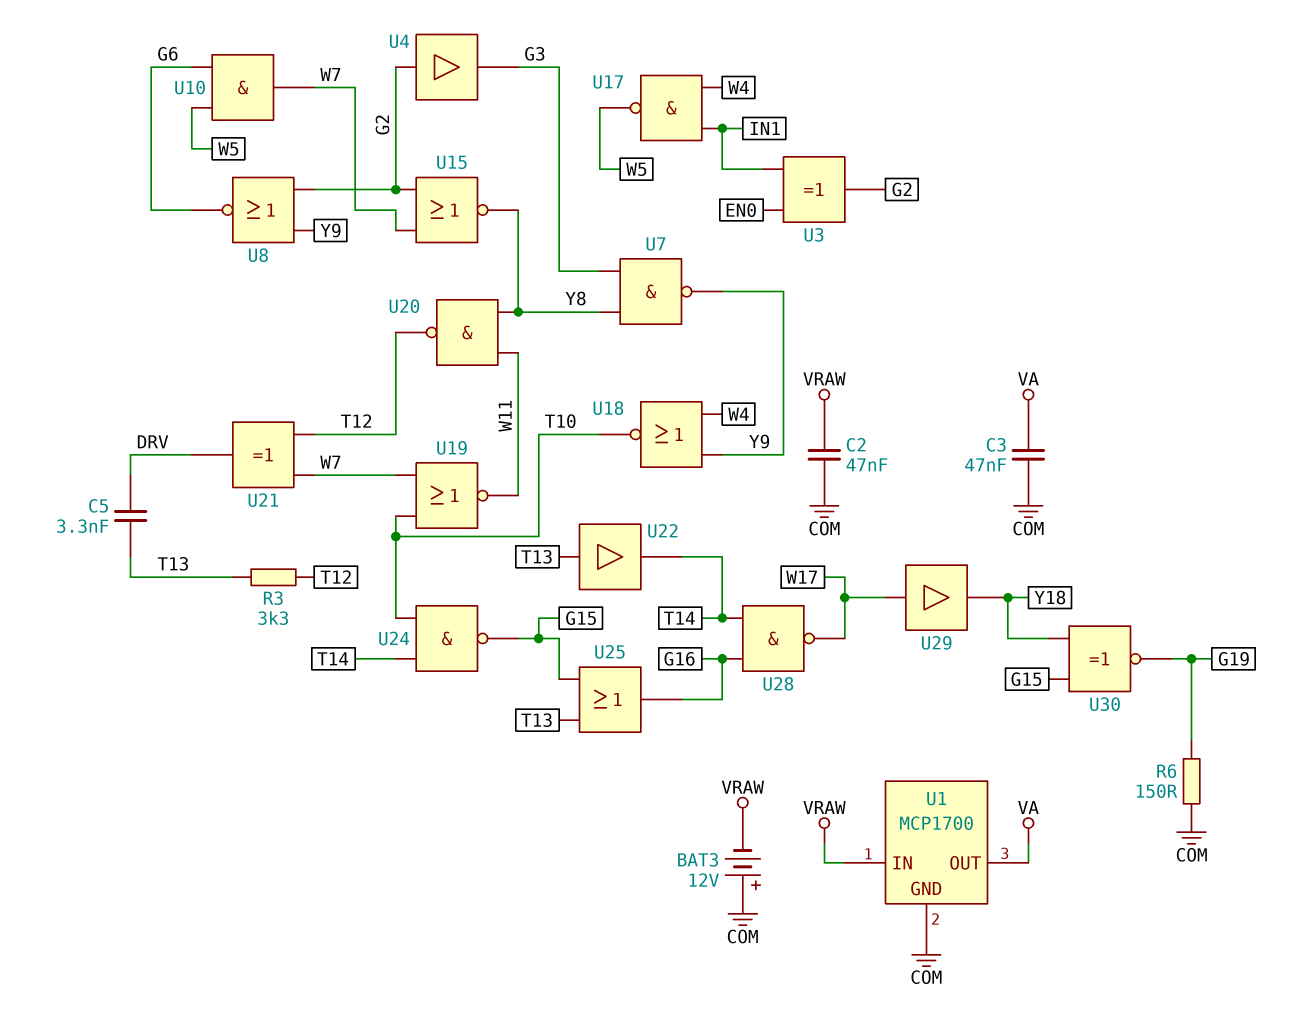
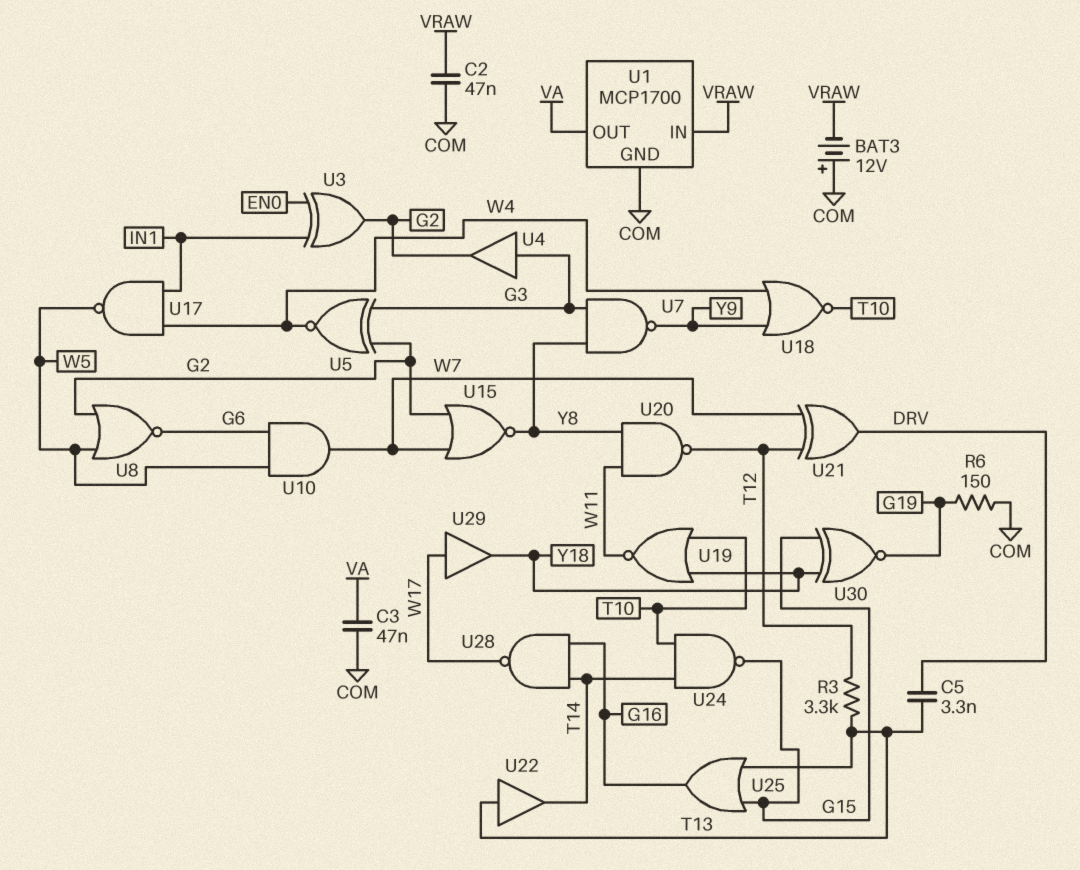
U4: buffer (in G2, out G3) -> buffer (in G3, out G2)
U5: none -> XNOR (in G2, in G3, out W4)
U8: NOR (in G2, in Y9, out G6) -> NOR (in G2, in W5, out G6)
U19: NOR (in T10, in W7, out W11) -> NOR (in T10, in Y18, out W11)

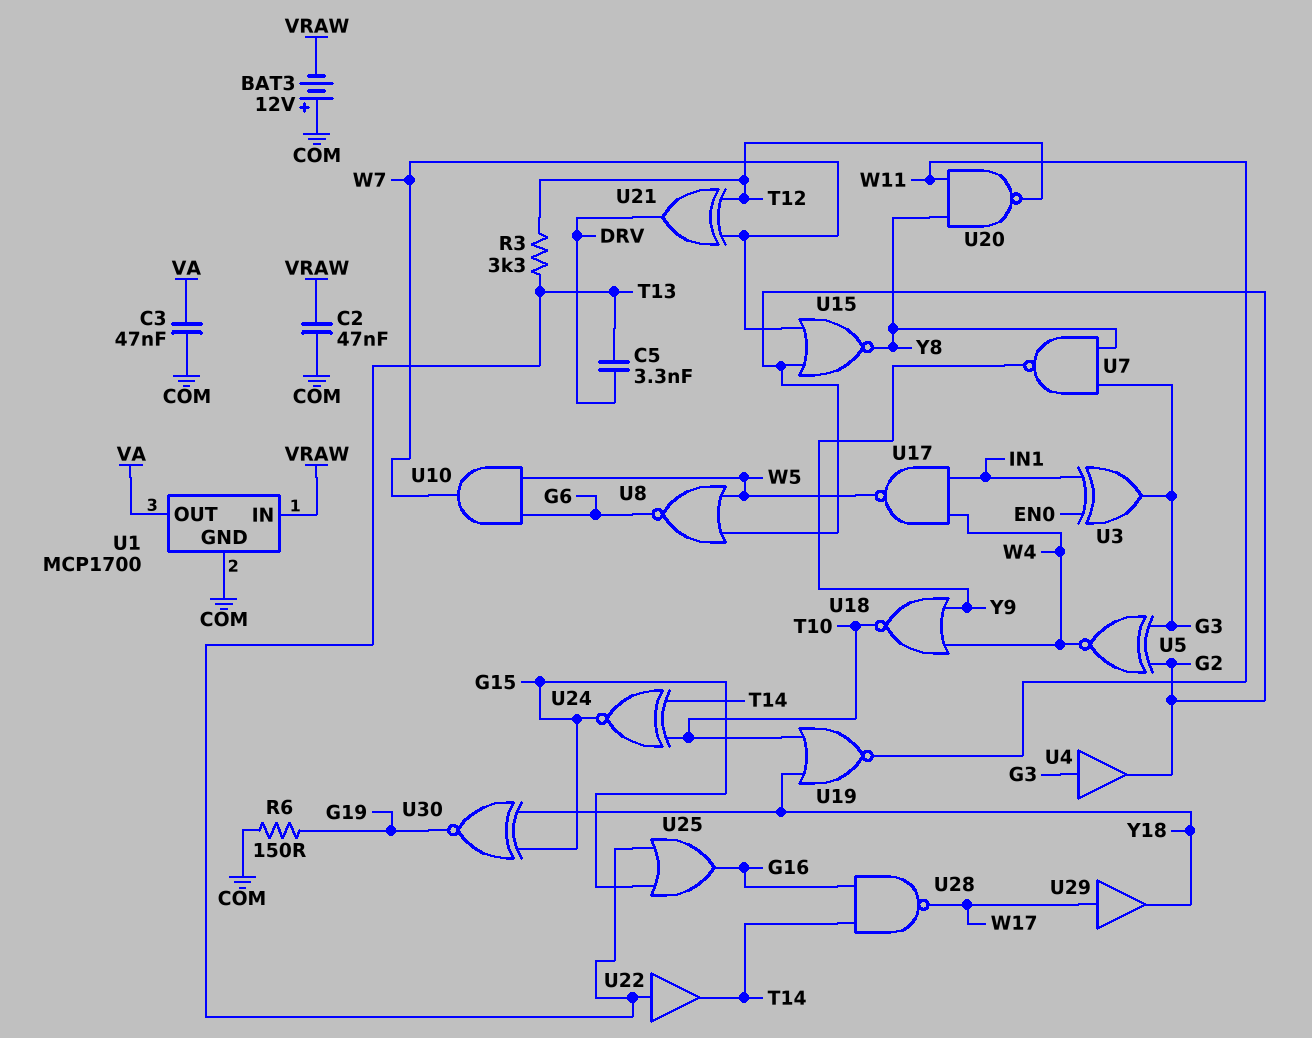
U3: XOR (in EN0, in IN1, out G2) -> XOR (in EN0, in IN1, out G3)
U24: NAND (in T10, in T14, out G15) -> XNOR (in T10, in T14, out G15)

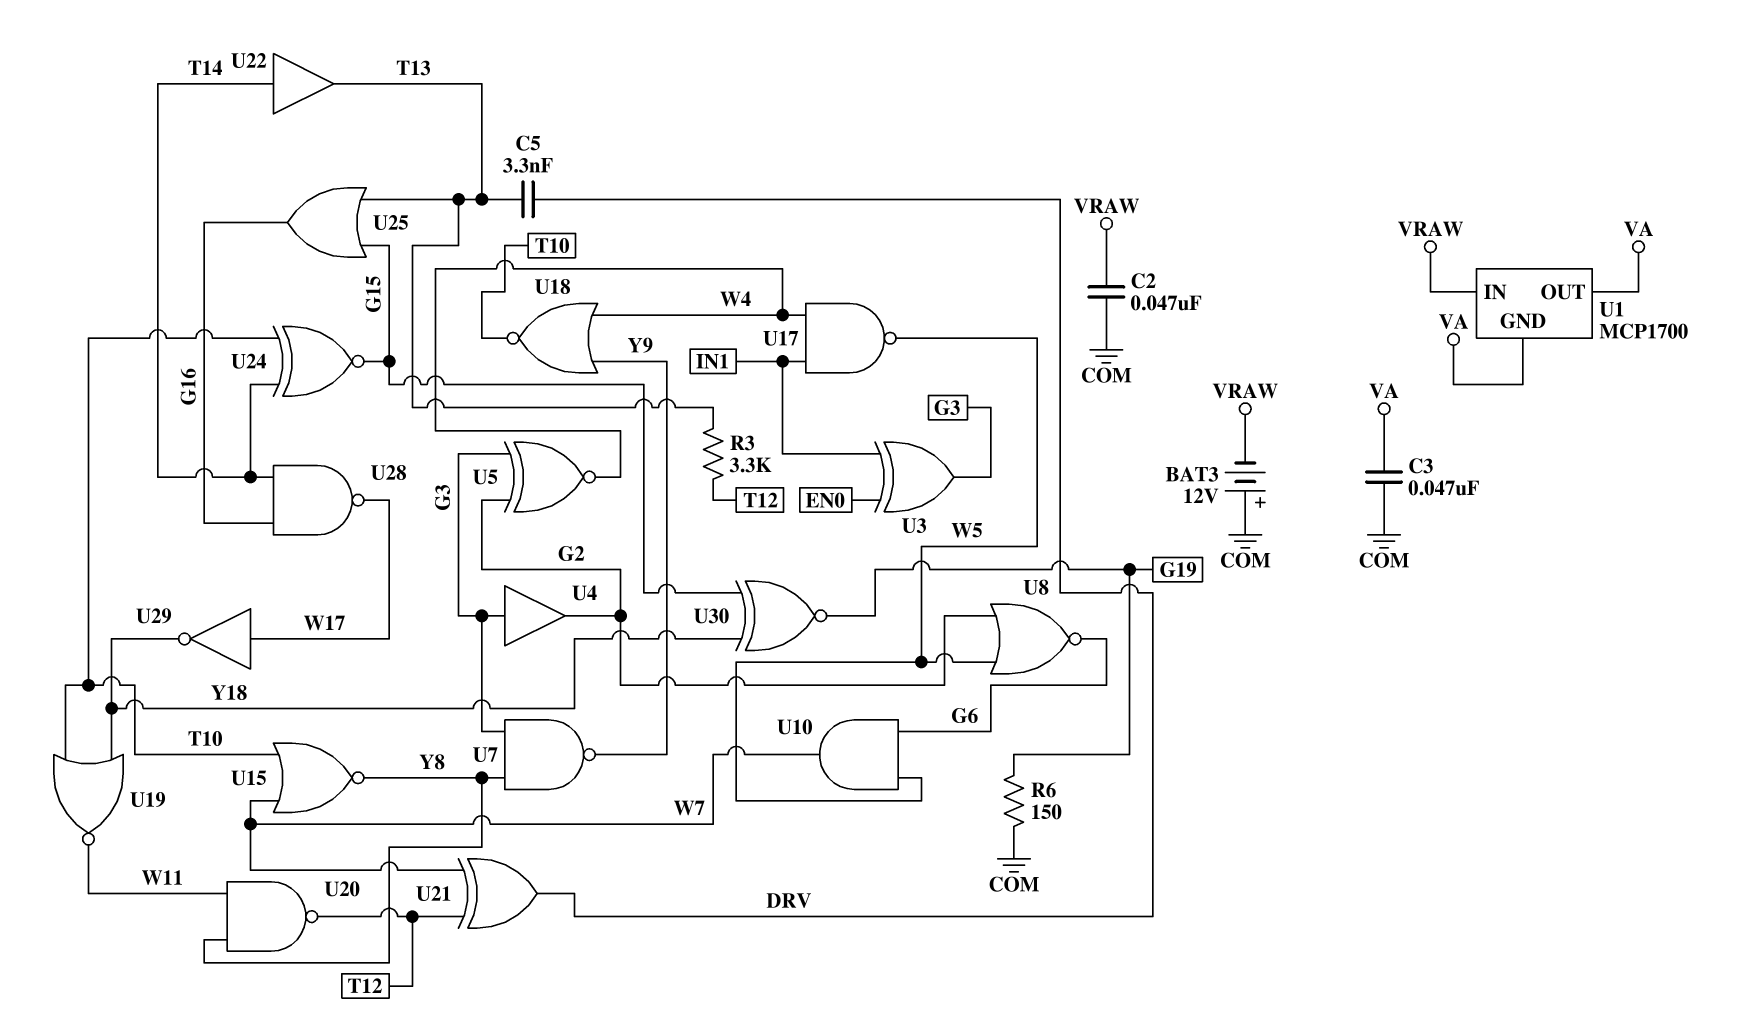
U1 pin GND: COM -> VA
U15: NOR (in G2, in W7, out Y8) -> NOR (in T10, in W7, out Y8)
U22: buffer (in T13, out T14) -> buffer (in T14, out T13)
U29: buffer (in W17, out Y18) -> NOT (in W17, out Y18)

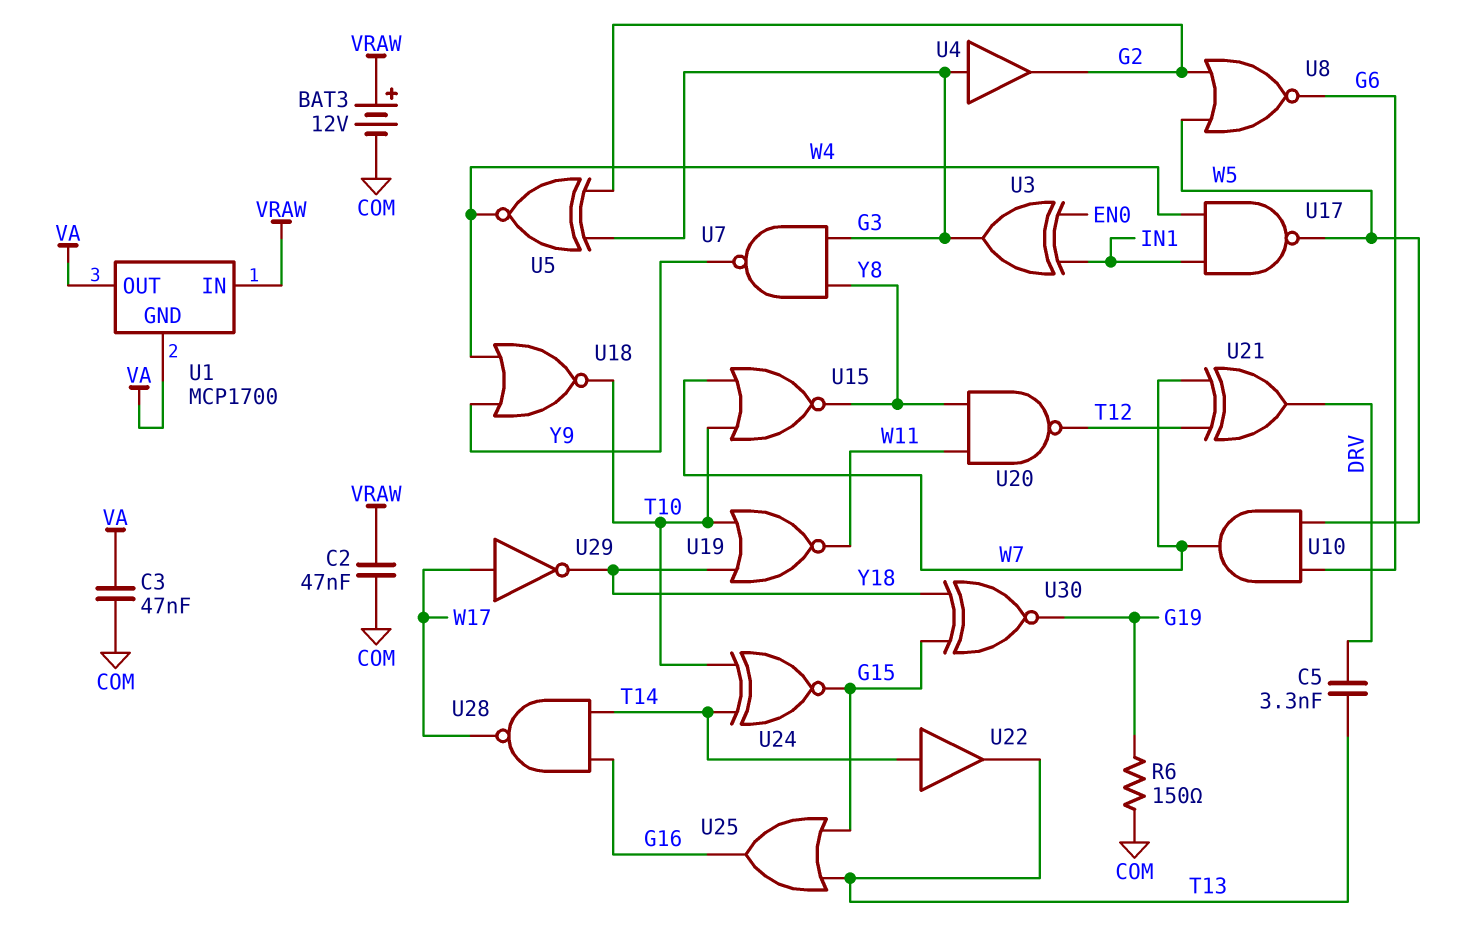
BAT3: 12V (plus COM, minus VRAW) -> 12V (plus VRAW, minus COM)
R3: 3.3k (T12, T13) -> none

